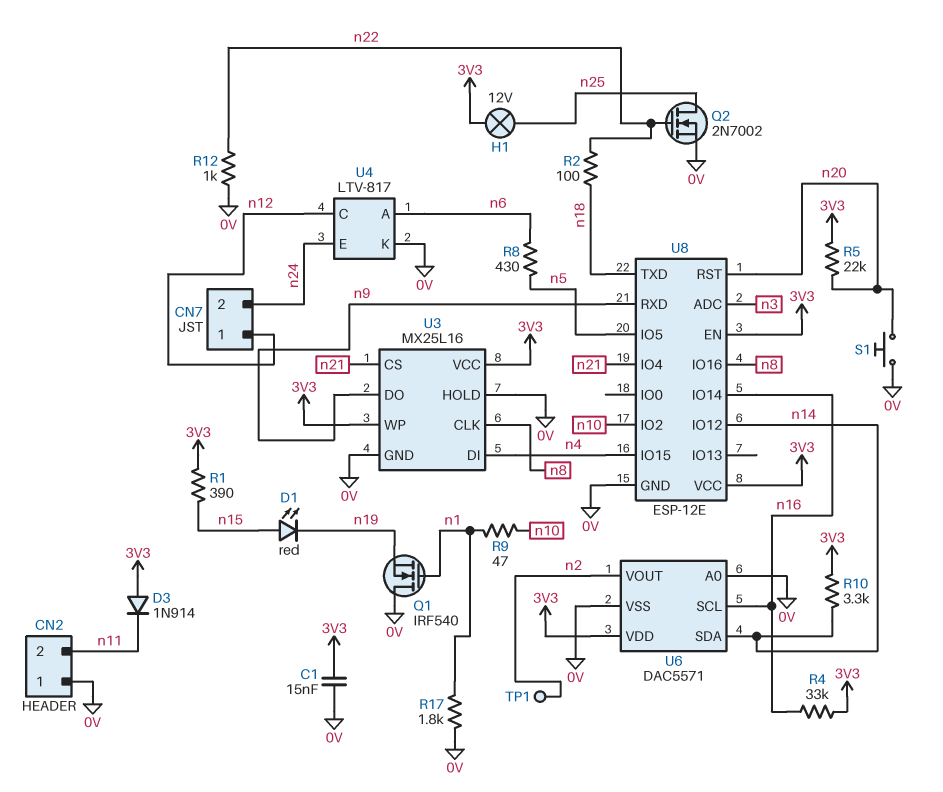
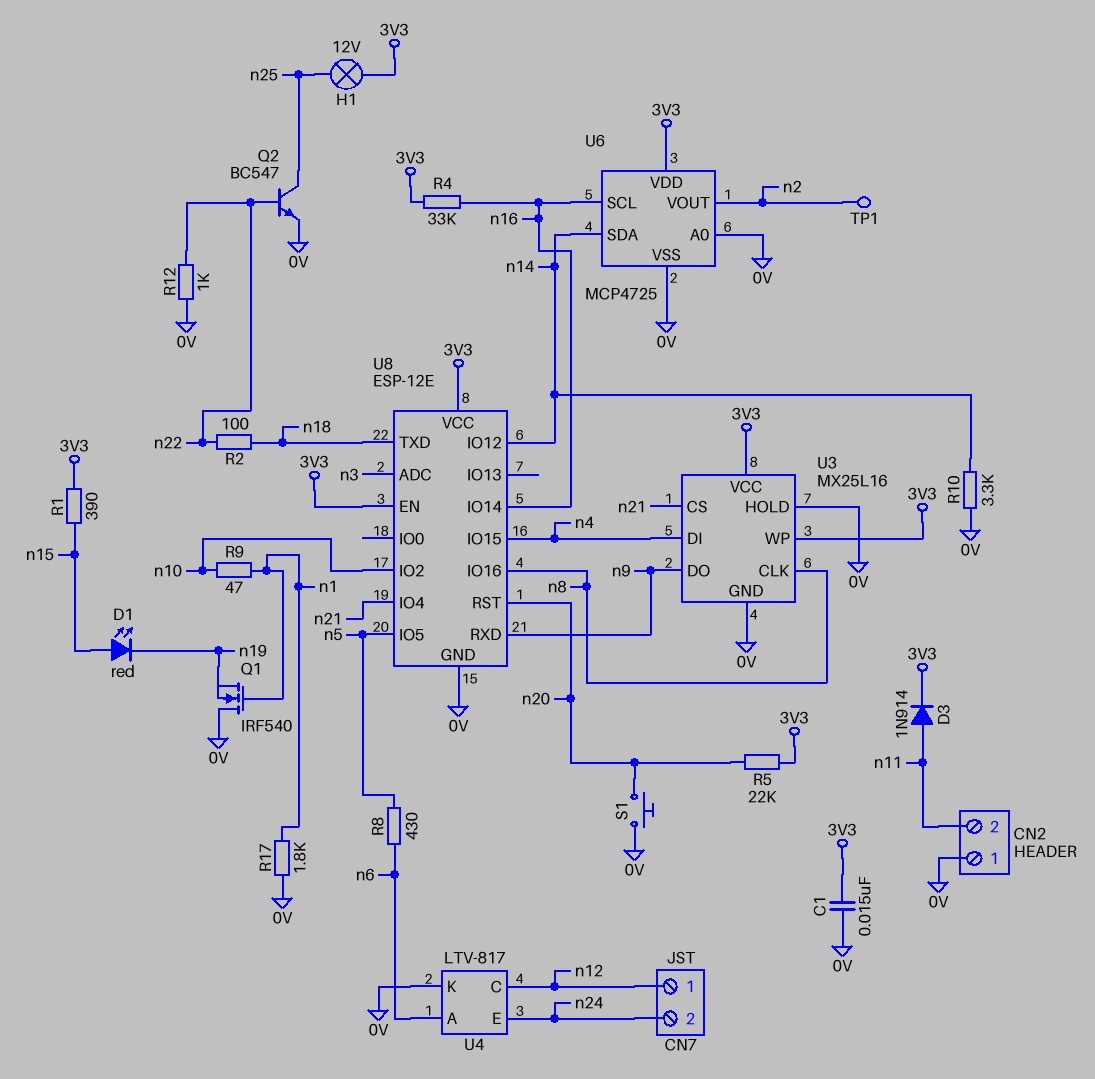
D3: diode 1N914 (A 3V3, K n11) -> diode 1N914 (A n11, K 3V3)
Q2: NMOS 2N7002 (G n22, D n25, S 0V) -> NPN BC547 (B n22, C n25, E 0V)
R10: 3.3k (3V3, n14) -> 3.3k (0V, n14)
U6: DAC5571 -> MCP4725

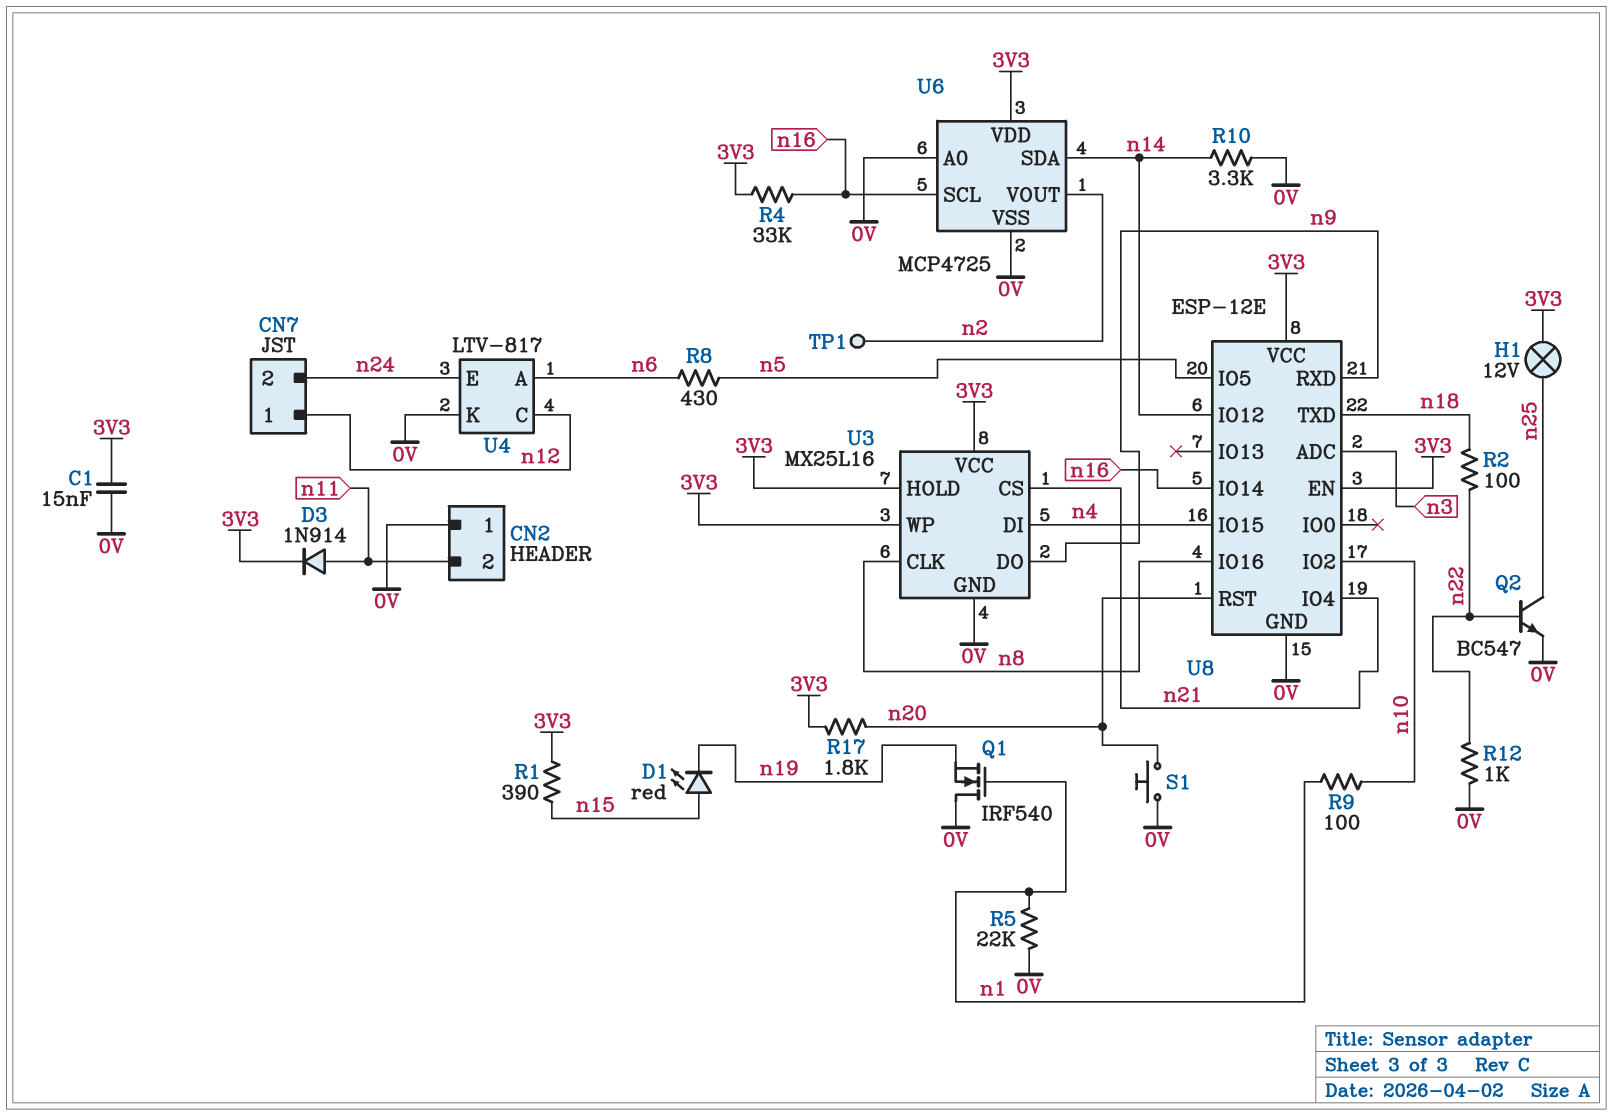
R5: 22k (3V3, n20) -> 22k (0V, n1)
R9: 47 (n1, n10) -> 100 (n1, n10)
R17: 1.8k (0V, n1) -> 1.8k (3V3, n20)
U3 pin HOLD: 0V -> 3V3

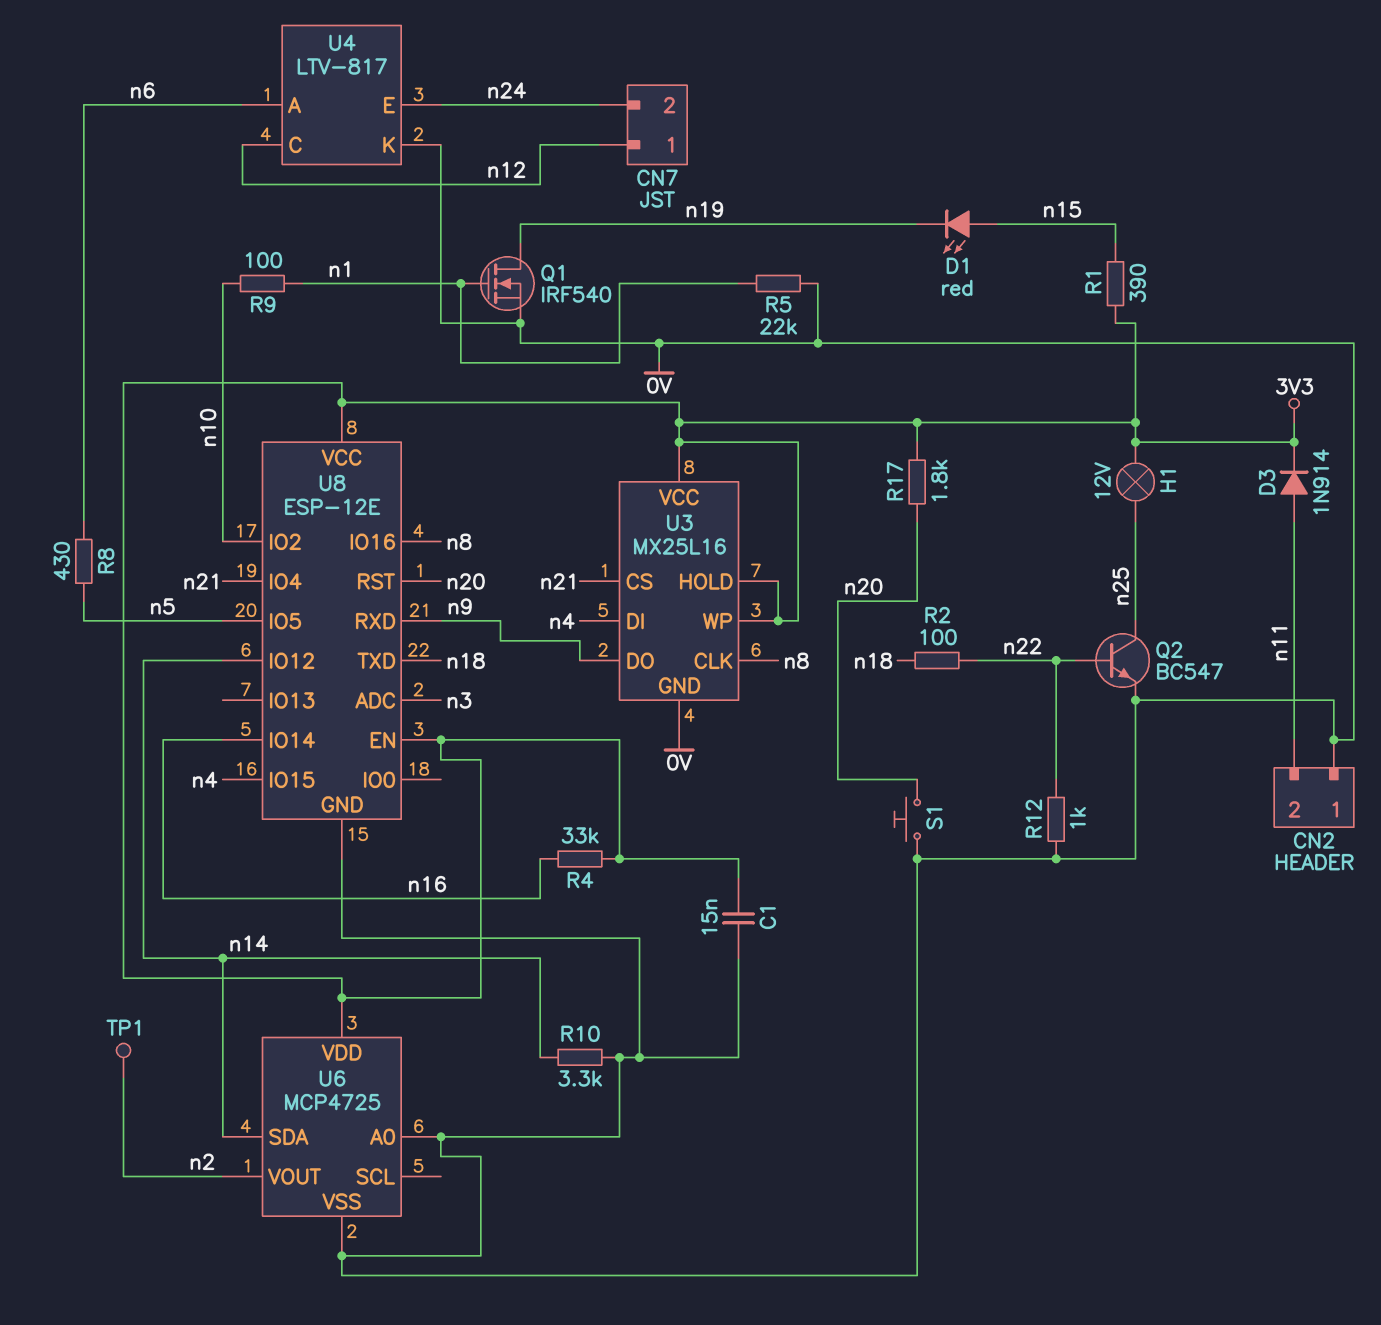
Q1: NMOS IRF540 (G n1, D 0V, S n19) -> NMOS IRF540 (G n1, D n19, S 0V)
U6 pin SCL: n16 -> none

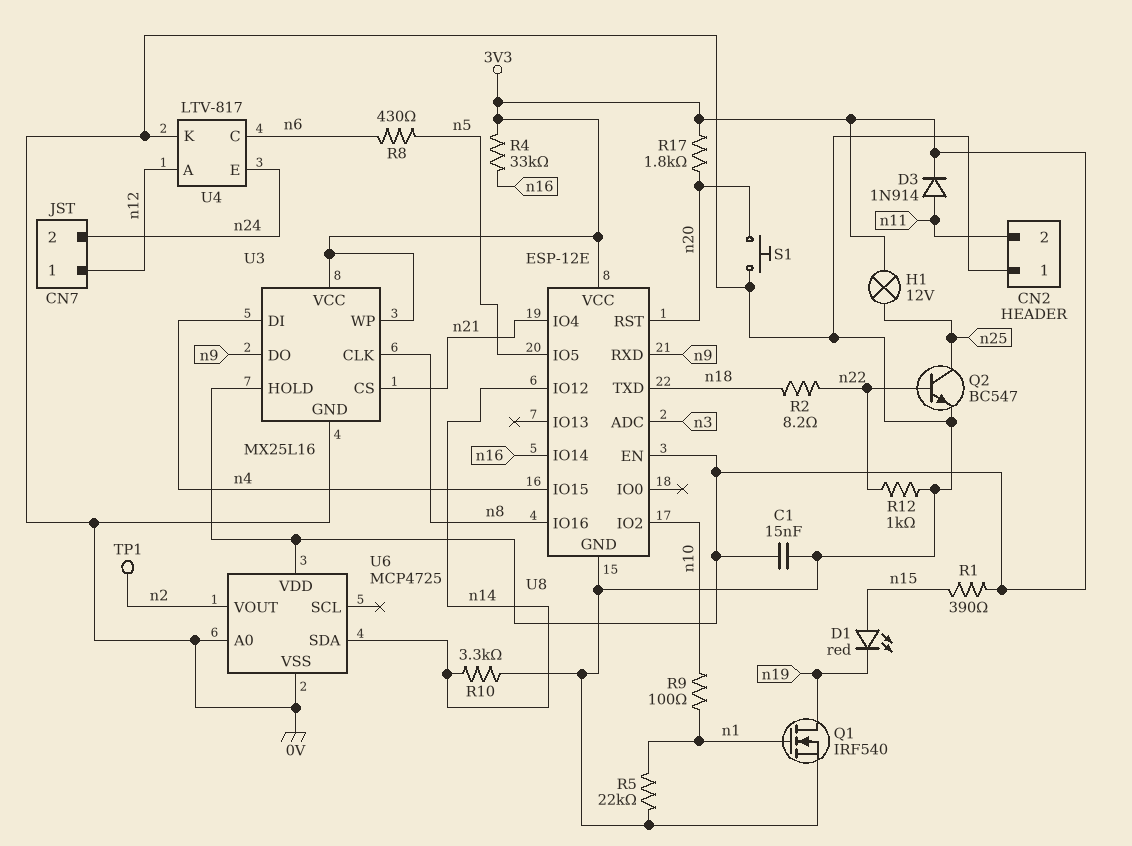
R2: 100 (n18, n22) -> 8.2 (n18, n22)
U4 pin A: n6 -> n12
U4 pin C: n12 -> n6

